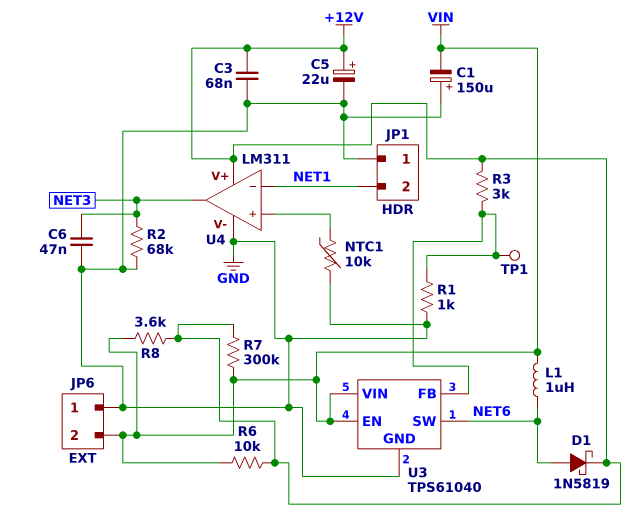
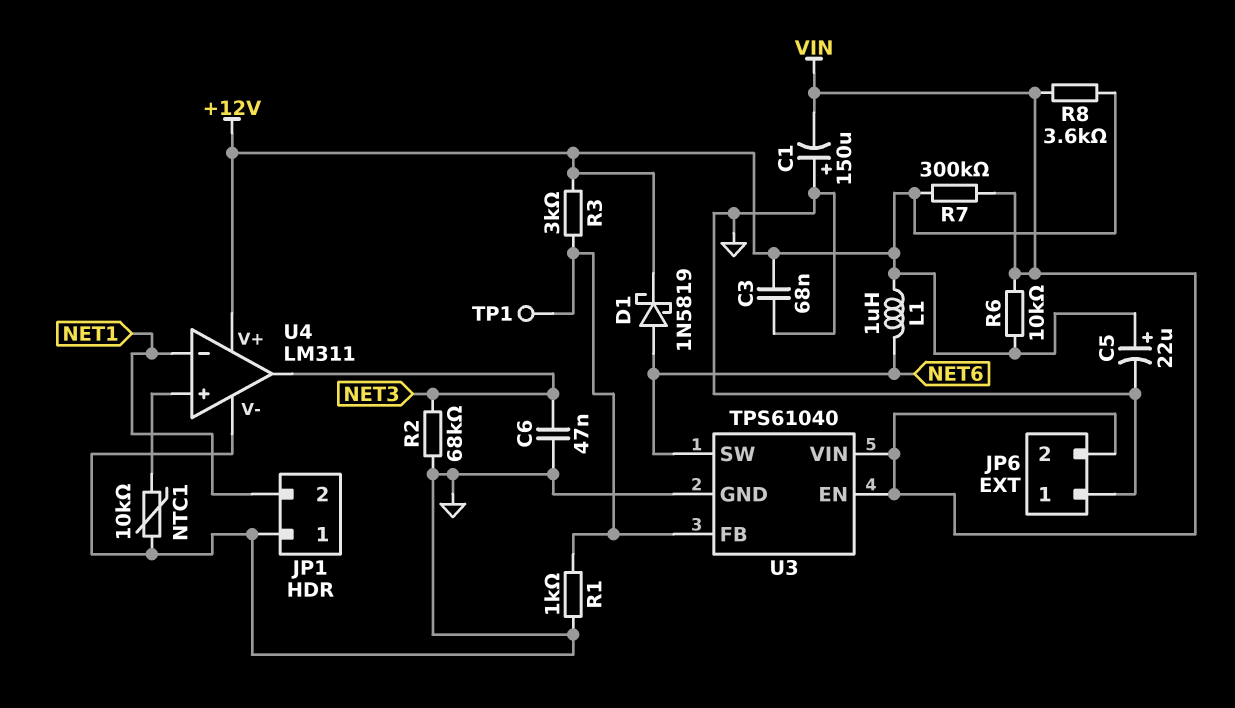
L1: 1uH (NET6, VIN) -> 1uH (+12V, NET6)

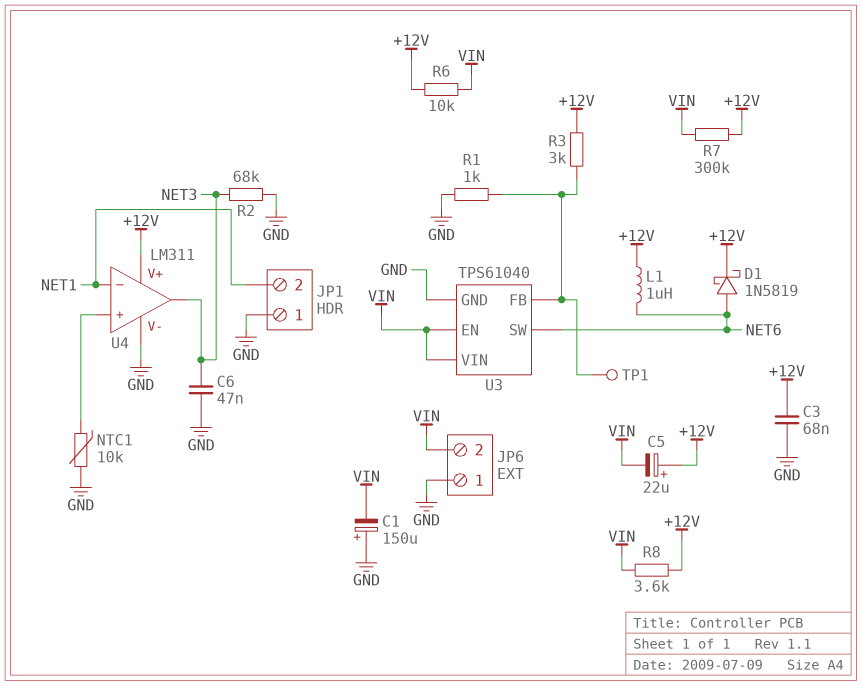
C5: 22uF (plus +12V, minus GND) -> 22uF (plus +12V, minus VIN)

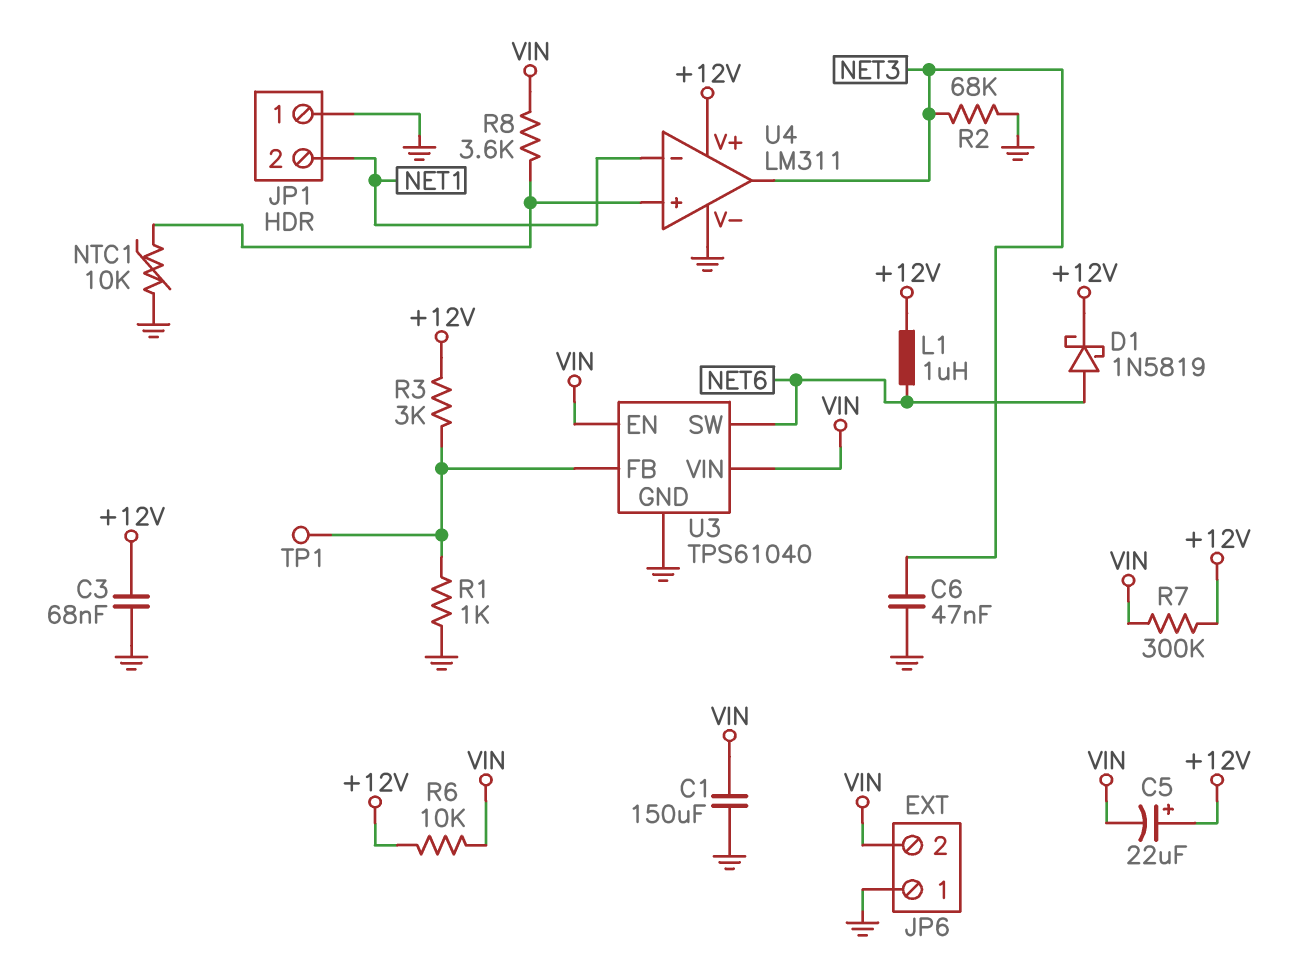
C1: 150uF (plus GND, minus VIN) -> 150uF (GND, VIN)
R8: 3.6k (+12V, VIN) -> 3.6k (U4/in+, VIN)

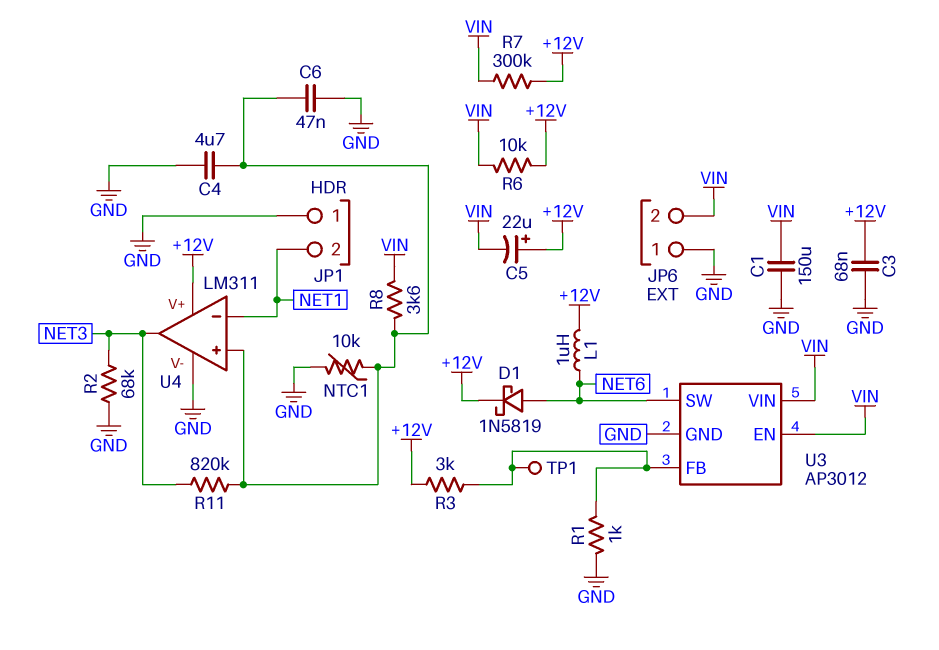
C4: none -> 4.7uF (GND, U4/in+)
C6: 47nF (GND, NET3) -> 47nF (GND, U4/in+)
R11: none -> 820k (NET3, U4/in+)
U3: TPS61040 -> AP3012

